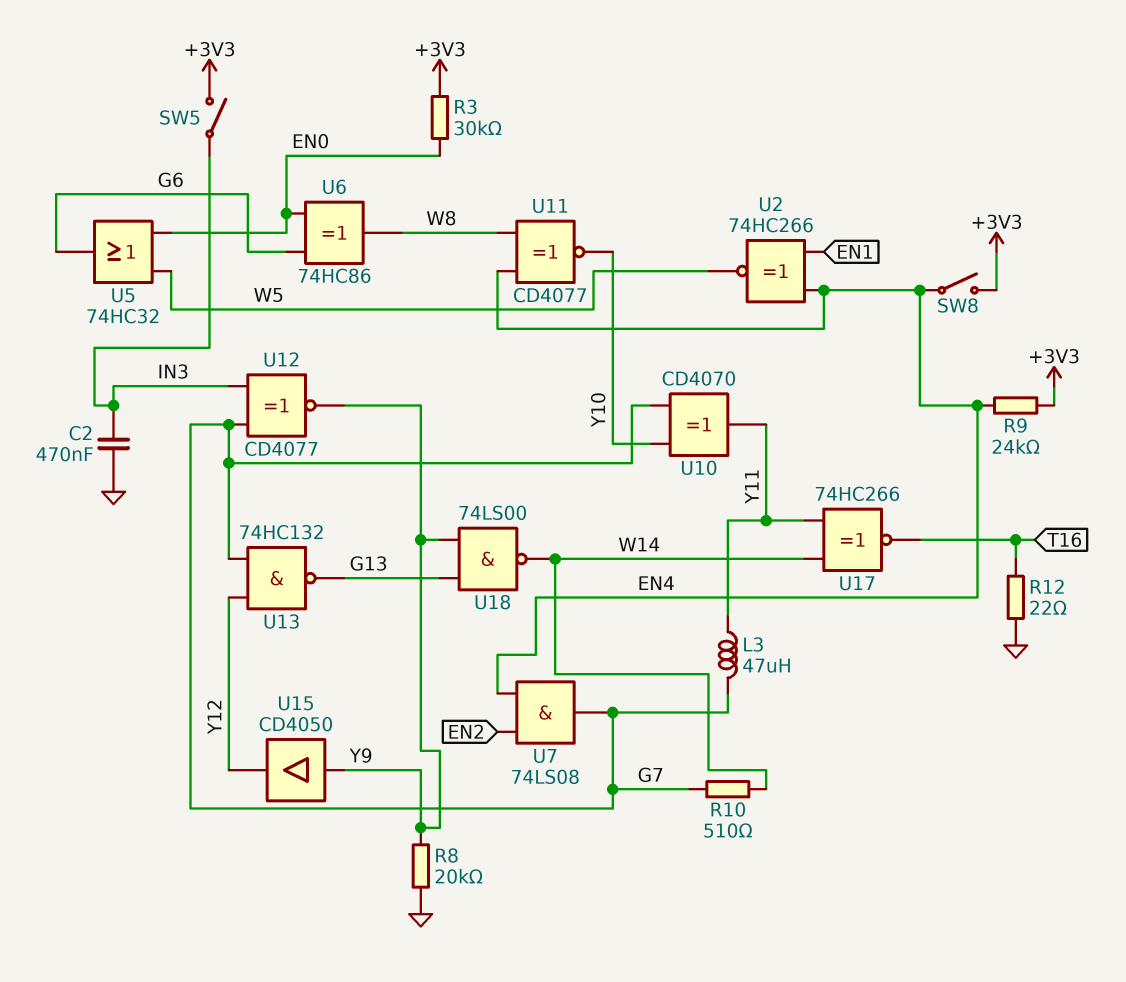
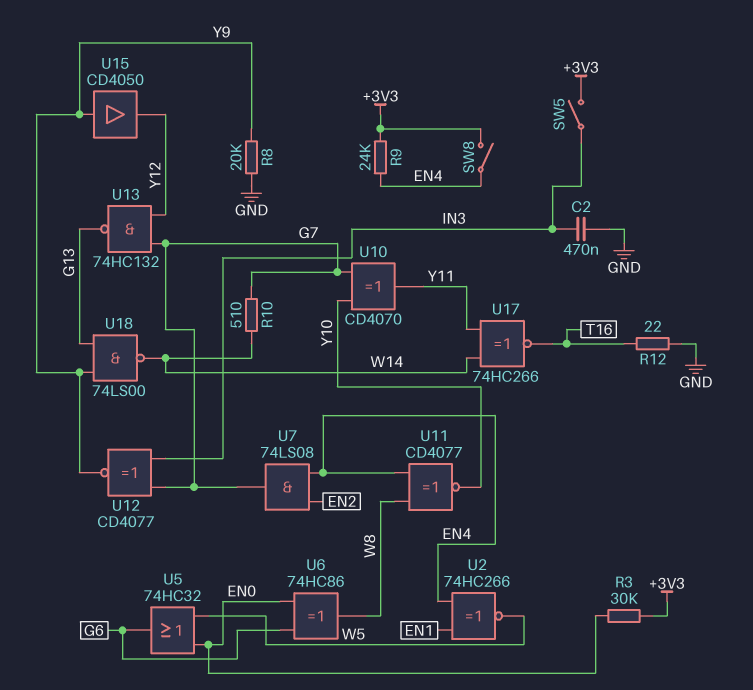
L3: 47uH (G7, Y11) -> none

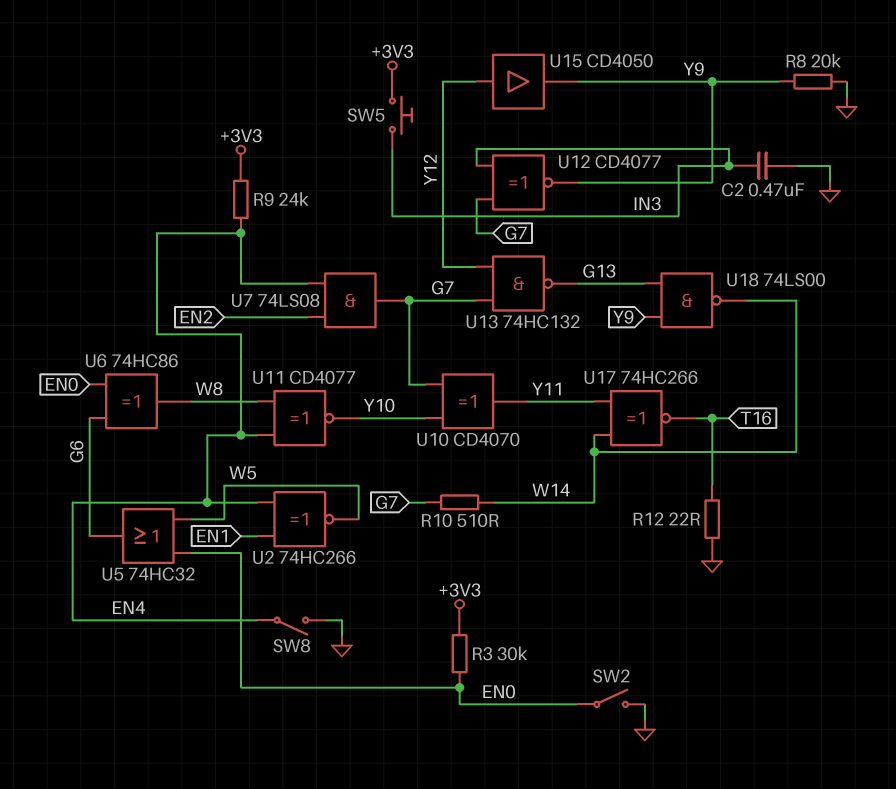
SW2: none -> switch (EN0, GND)
SW5: switch (+3V3, IN3) -> button (+3V3, IN3)
SW8: switch (+3V3, EN4) -> switch (EN4, GND)
U15: buffer CD4050 (in Y9, out Y12) -> buffer CD4050 (in Y12, out Y9)

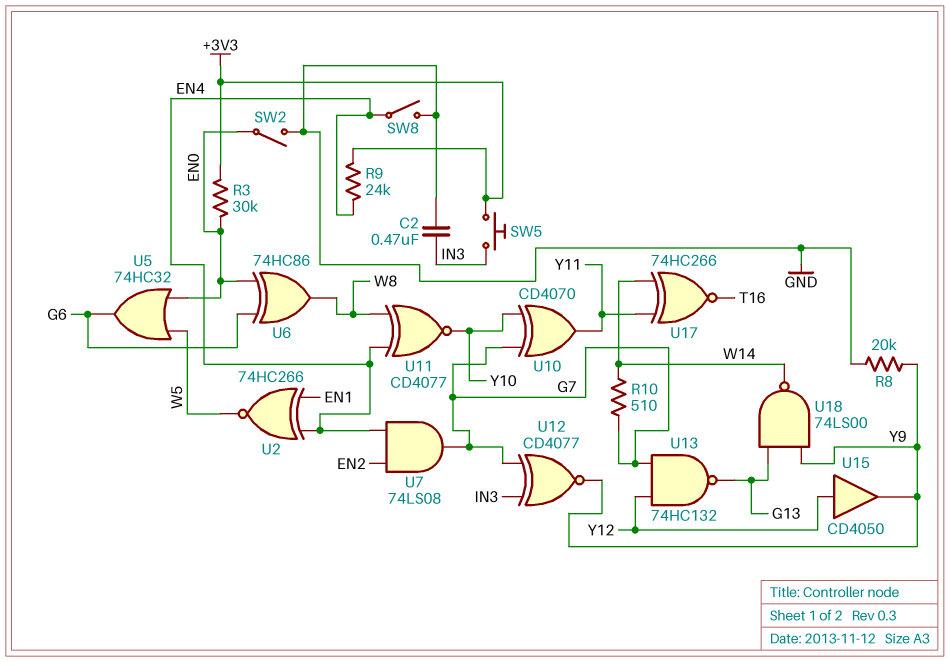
R12: 22 (GND, T16) -> none

